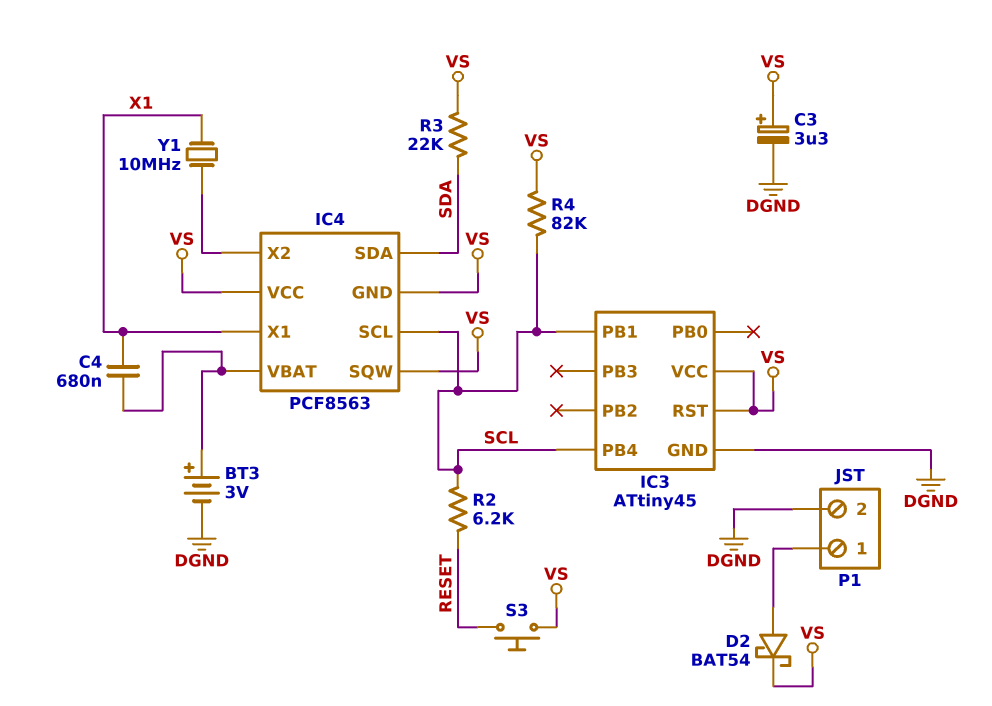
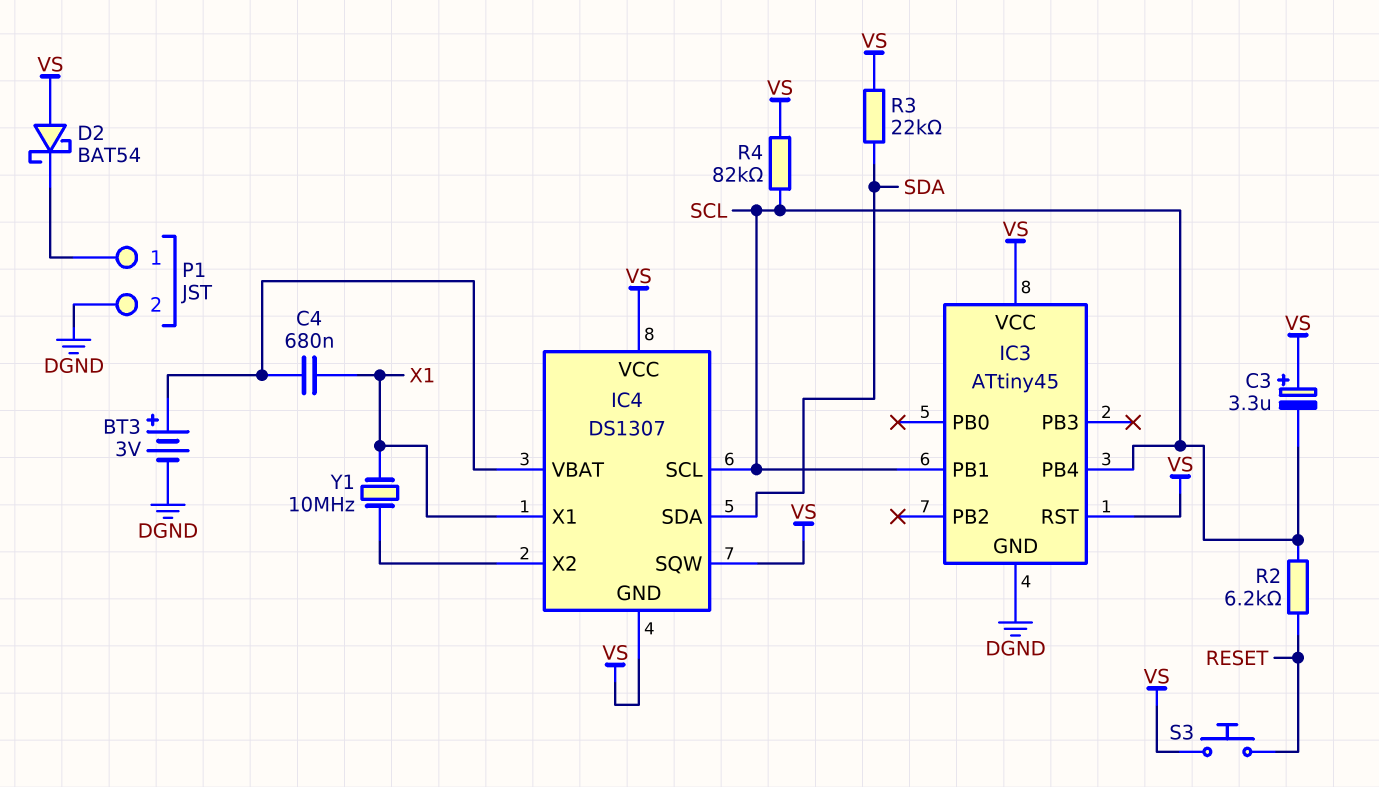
C3: 3.3uF (plus VS, minus DGND) -> 3.3uF (plus VS, minus SCL)
D2: schottky BAT54 (A P1/1, K VS) -> schottky BAT54 (A VS, K P1/1)
IC4: PCF8563 -> DS1307

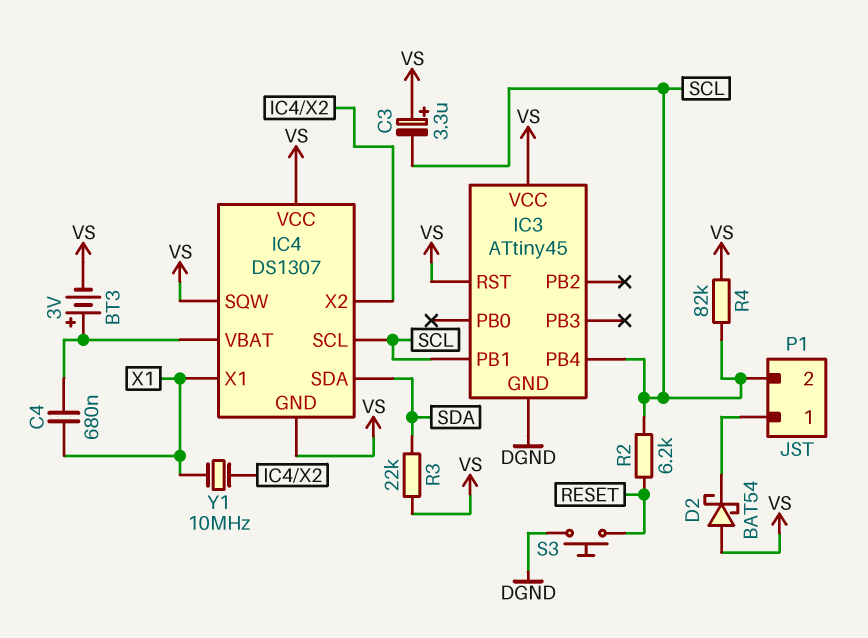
BT3: 3V (plus IC4/VBAT, minus DGND) -> 3V (plus IC4/VBAT, minus VS)
P1 pin 2: DGND -> SCL
S3: button (RESET, VS) -> button (DGND, RESET)

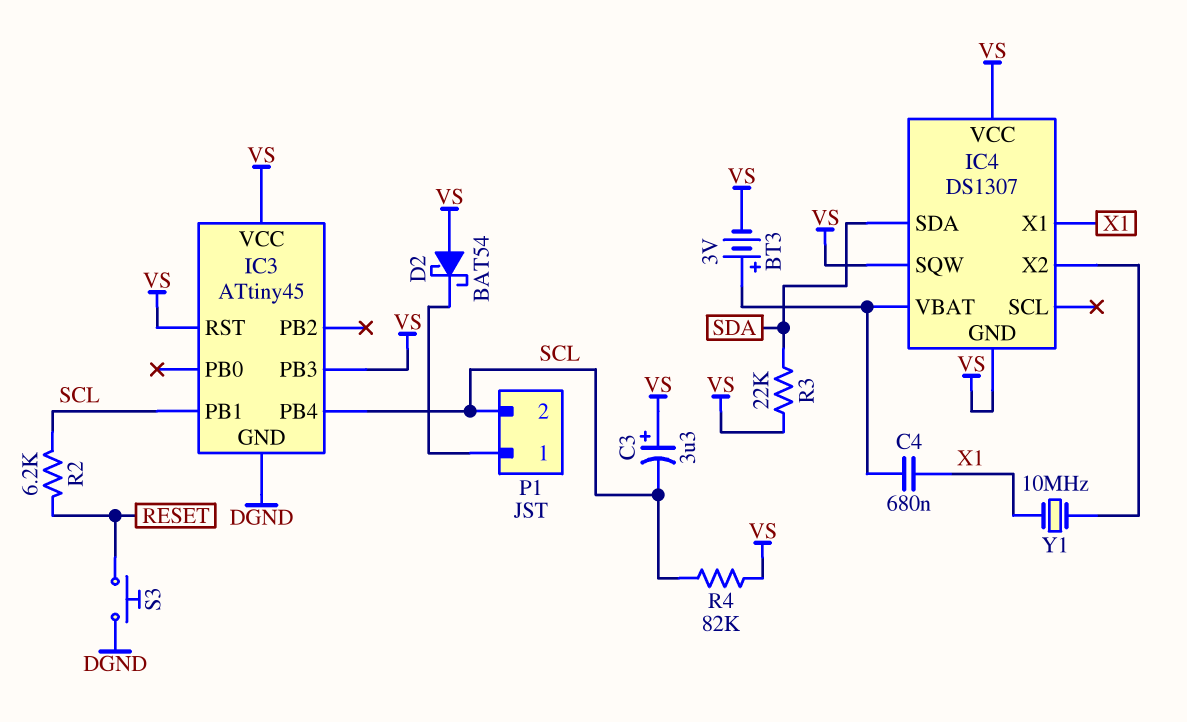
IC3 pin PB3: none -> VS
IC4 pin SCL: SCL -> none

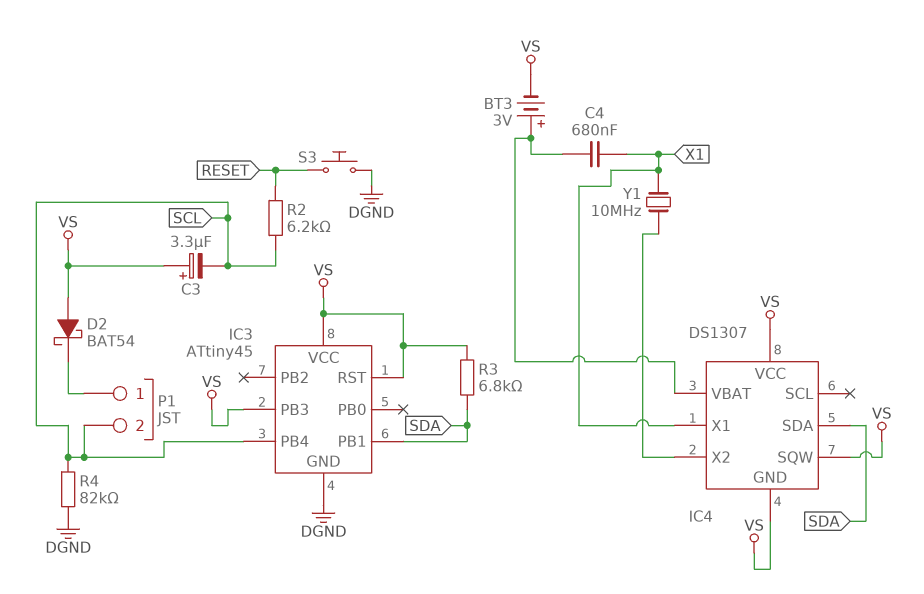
IC3 pin PB1: SCL -> SDA
R3: 22k (SDA, VS) -> 6.8k (SDA, VS)
R4: 82k (SCL, VS) -> 82k (DGND, SCL)

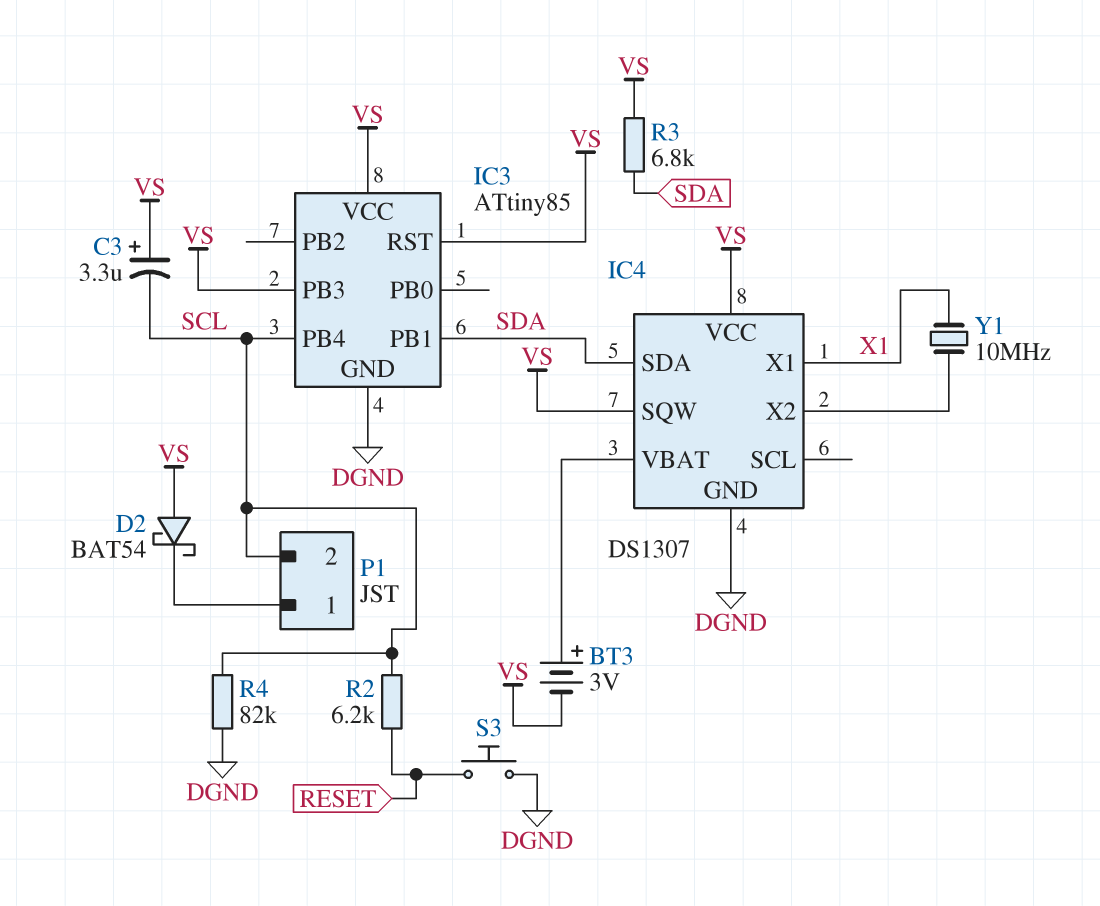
C4: 680nF (IC4/VBAT, X1) -> none
IC3: ATtiny45 -> ATtiny85
IC4 pin GND: VS -> DGND

